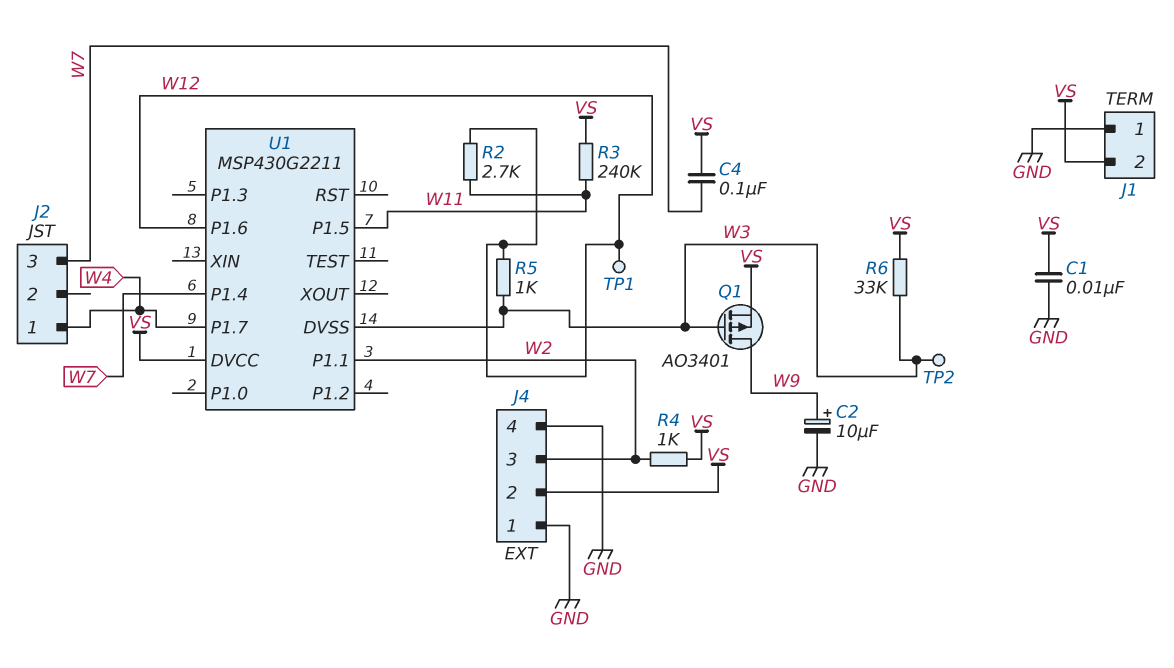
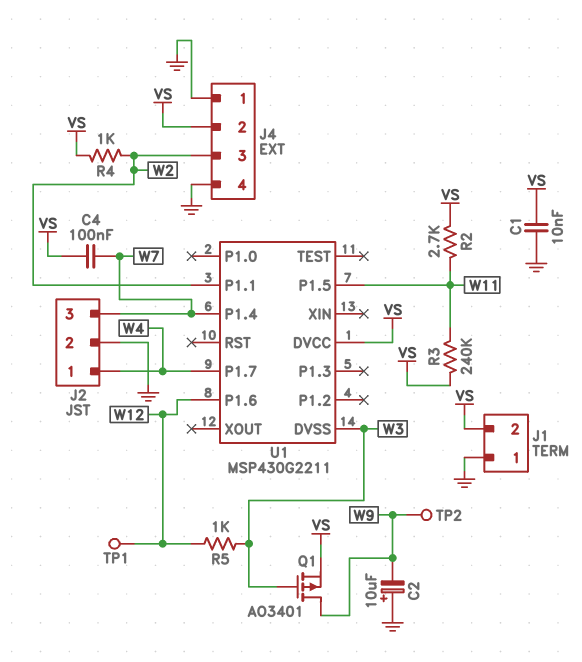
C2: 10uF (plus W9, minus GND) -> 10uF (plus GND, minus W9)
J2 pin 2: none -> GND
R2: 2.7k (W11, W12) -> 2.7k (VS, W11)
R6: 33k (VS, W3) -> none
TP2: test point (W3) -> test point (W9)

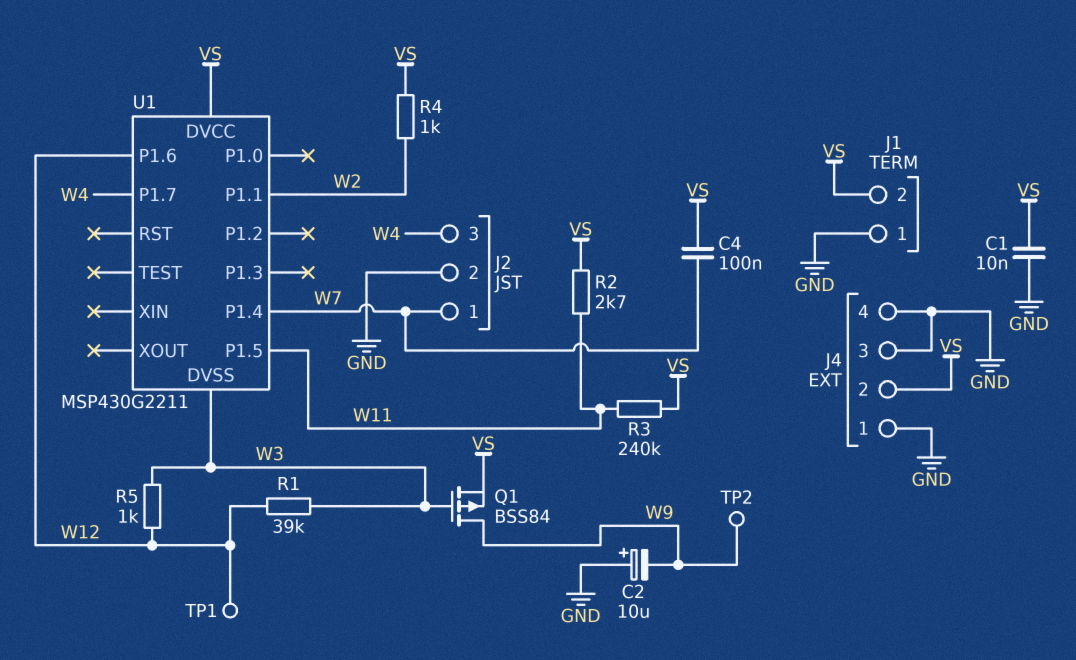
J2 pin 1: W4 -> W7
J2 pin 3: W7 -> W4
J4 pin 3: W2 -> GND
Q1: PMOS AO3401 (G W3, D W9, S VS) -> PMOS BSS84 (G W3, D W9, S VS)
R1: none -> 39k (W3, W12)

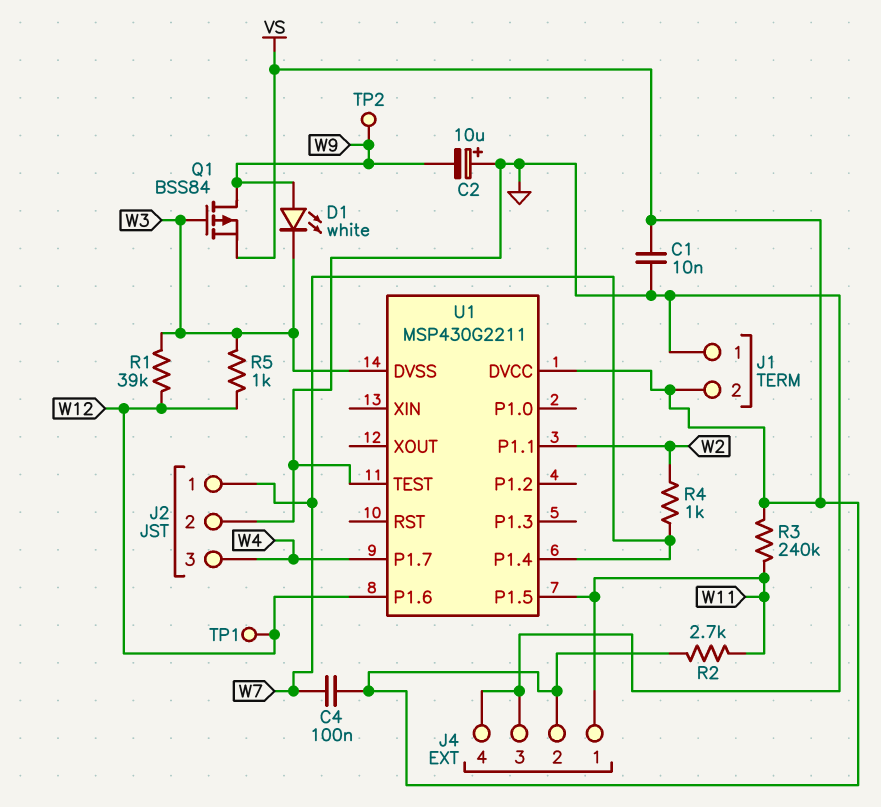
D1: none -> LED white (A W9, K W3)
J4 pin 1: GND -> W11
R4: 1k (VS, W2) -> 1k (W2, W7)
U1 pin TEST: none -> GND

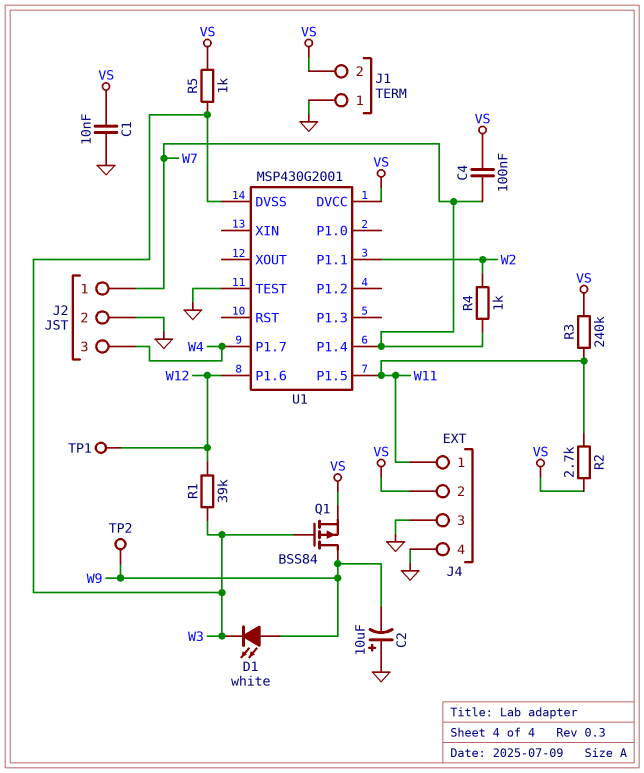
R5: 1k (W3, W12) -> 1k (VS, W3)
U1: MSP430G2211 -> MSP430G2001

